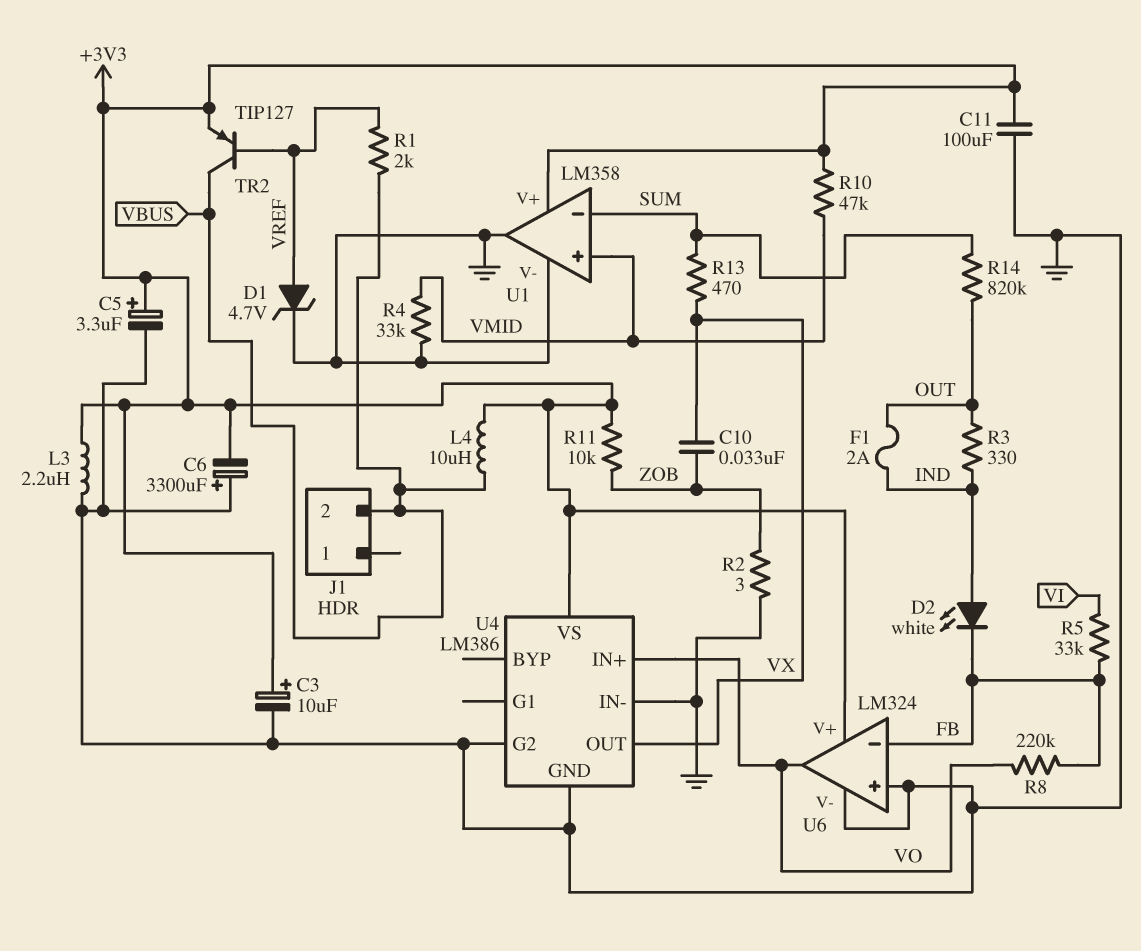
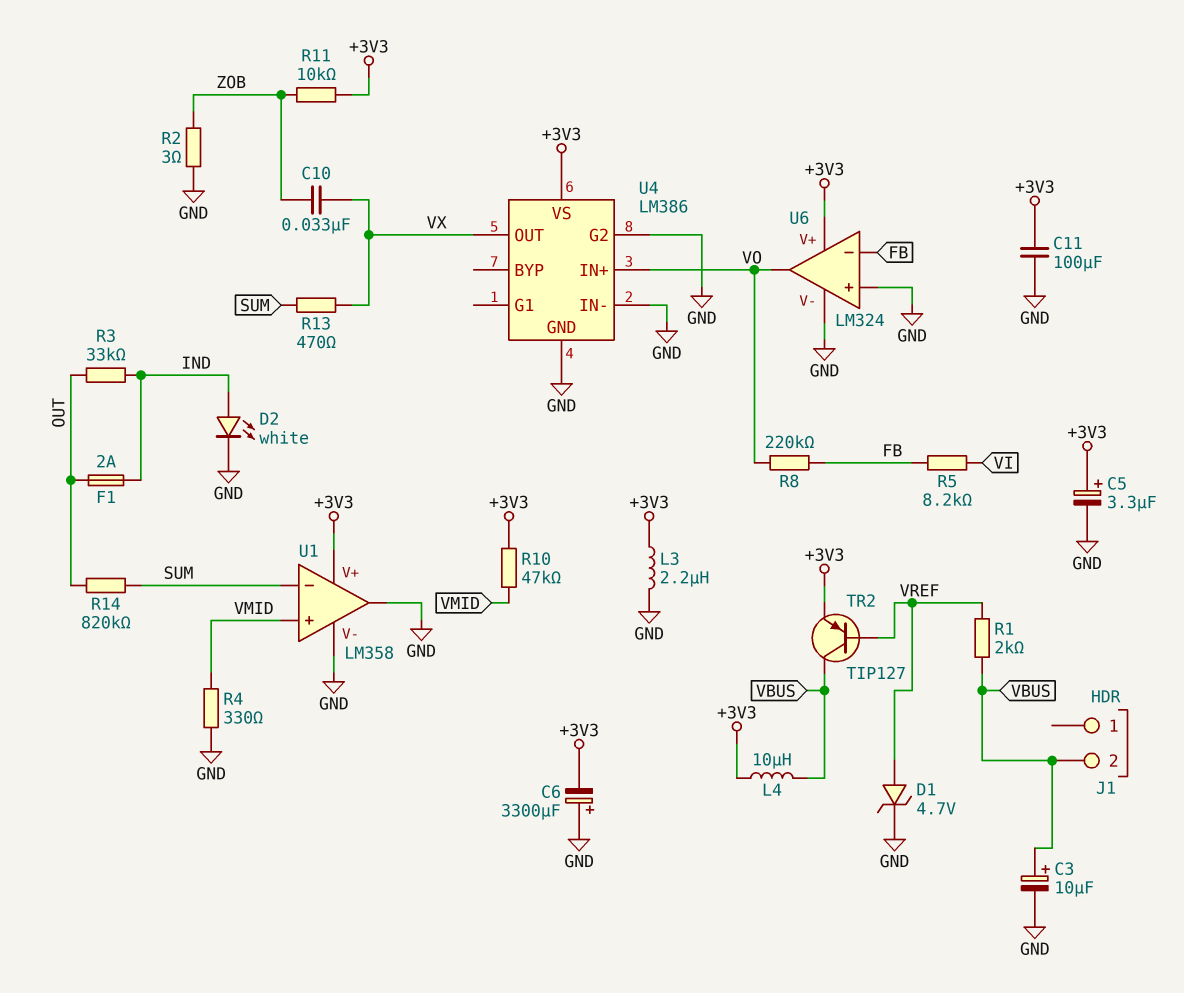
C3: 10uF (plus +3V3, minus GND) -> 10uF (plus VBUS, minus GND)
D2: LED white (A IND, K FB) -> LED white (A IND, K GND)
R3: 330 (IND, OUT) -> 33k (IND, OUT)
R4: 33k (GND, VMID) -> 330 (GND, VMID)
R5: 33k (FB, VI) -> 8.2k (FB, VI)

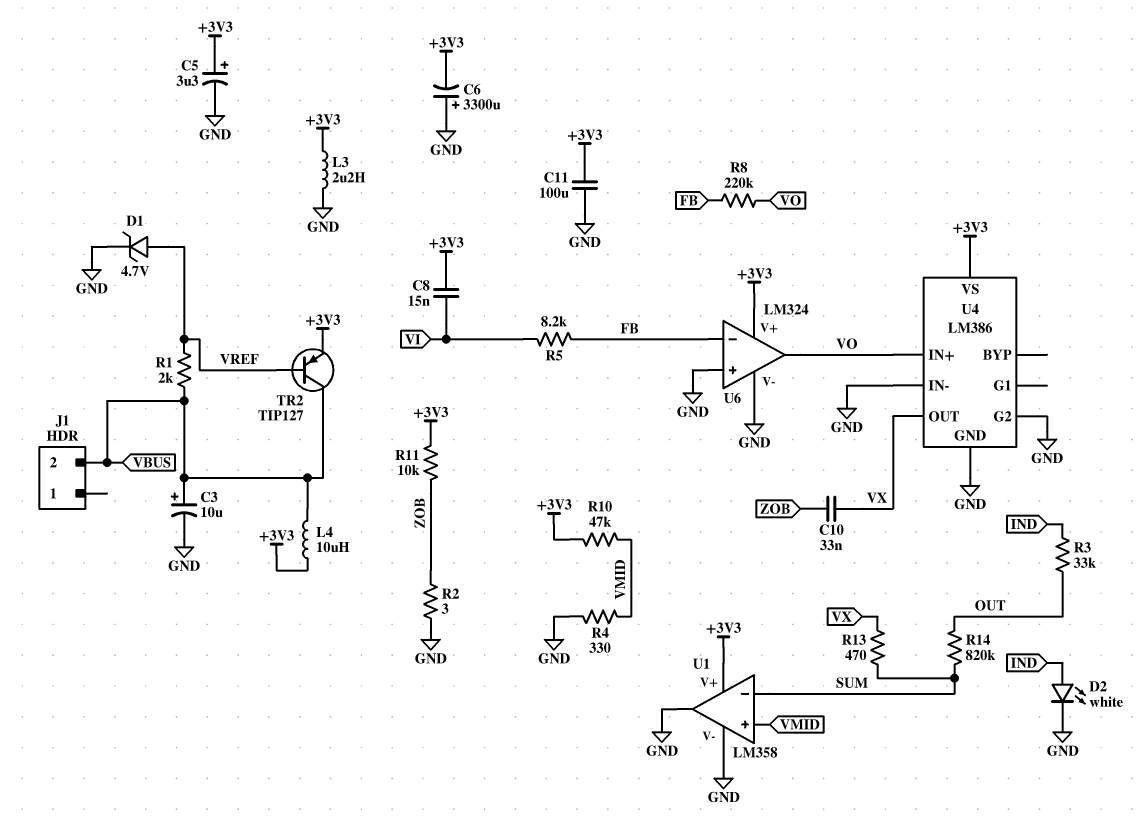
C8: none -> 15nF (+3V3, VI)
F1: 2A (IND, OUT) -> none

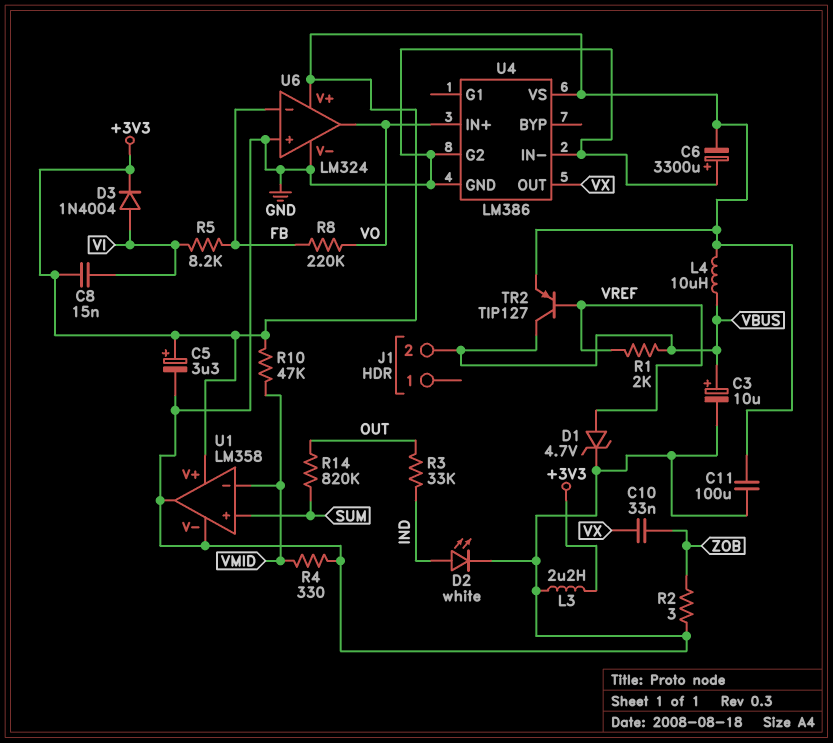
D3: none -> diode 1N4004 (A VI, K +3V3)
R11: 10k (+3V3, ZOB) -> none
R13: 470 (SUM, VX) -> none
U1 pin in+: VMID -> SUM
U1 pin in-: SUM -> VMID

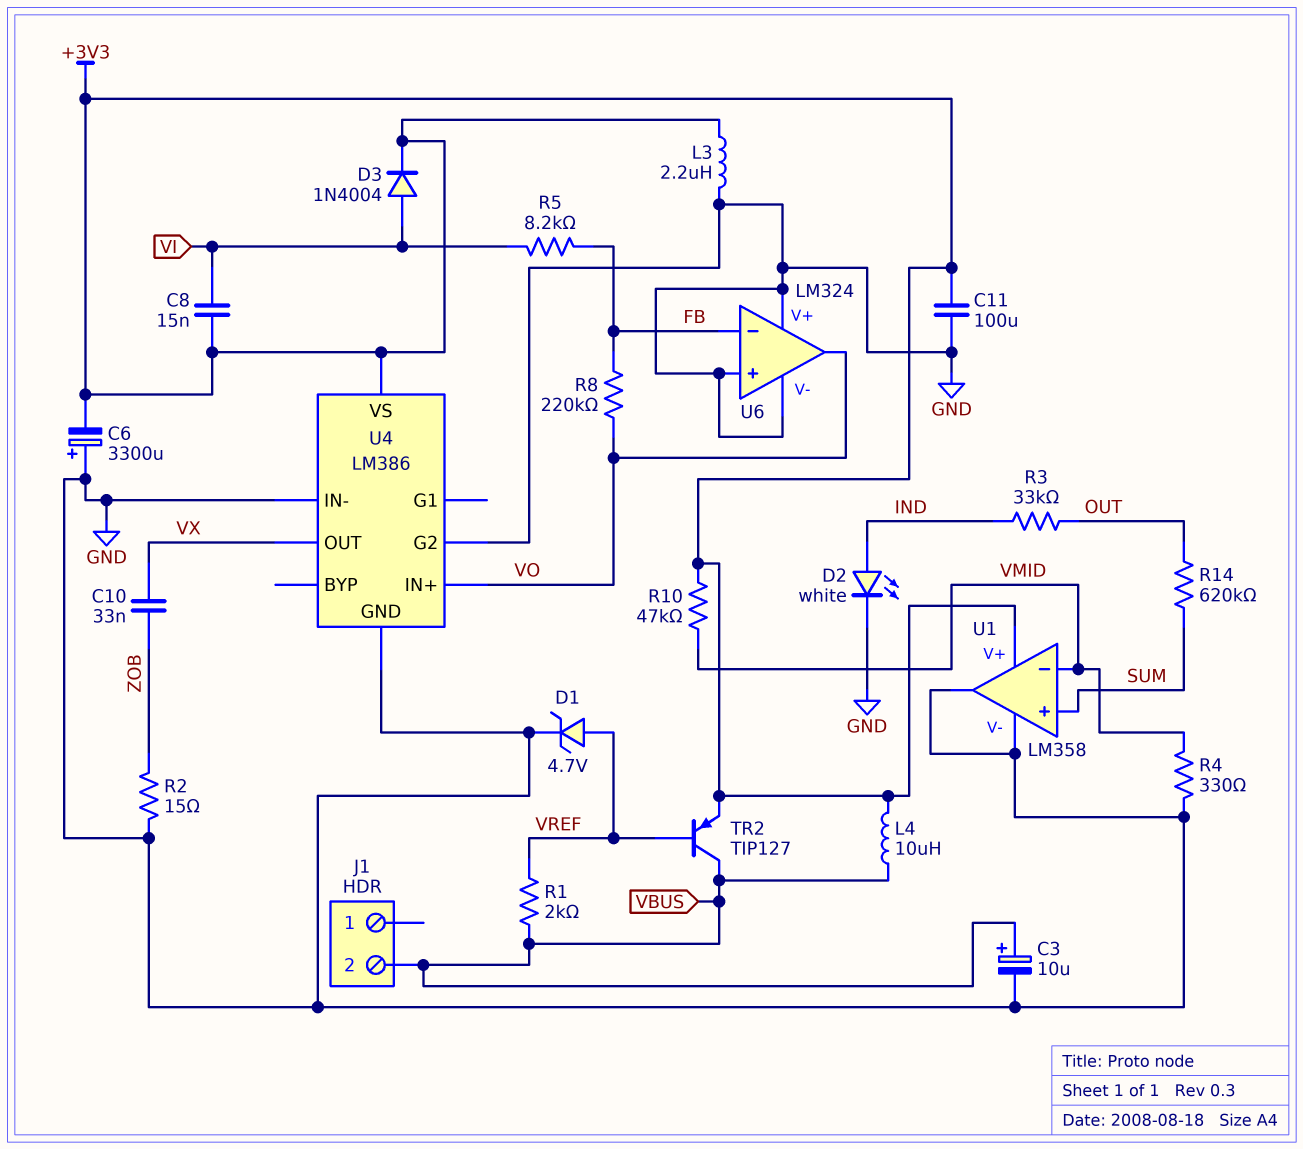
C5: 3.3uF (plus +3V3, minus GND) -> none
R2: 3 (GND, ZOB) -> 15 (GND, ZOB)
R14: 820k (OUT, SUM) -> 620k (OUT, SUM)
U6 pin V+: +3V3 -> GND

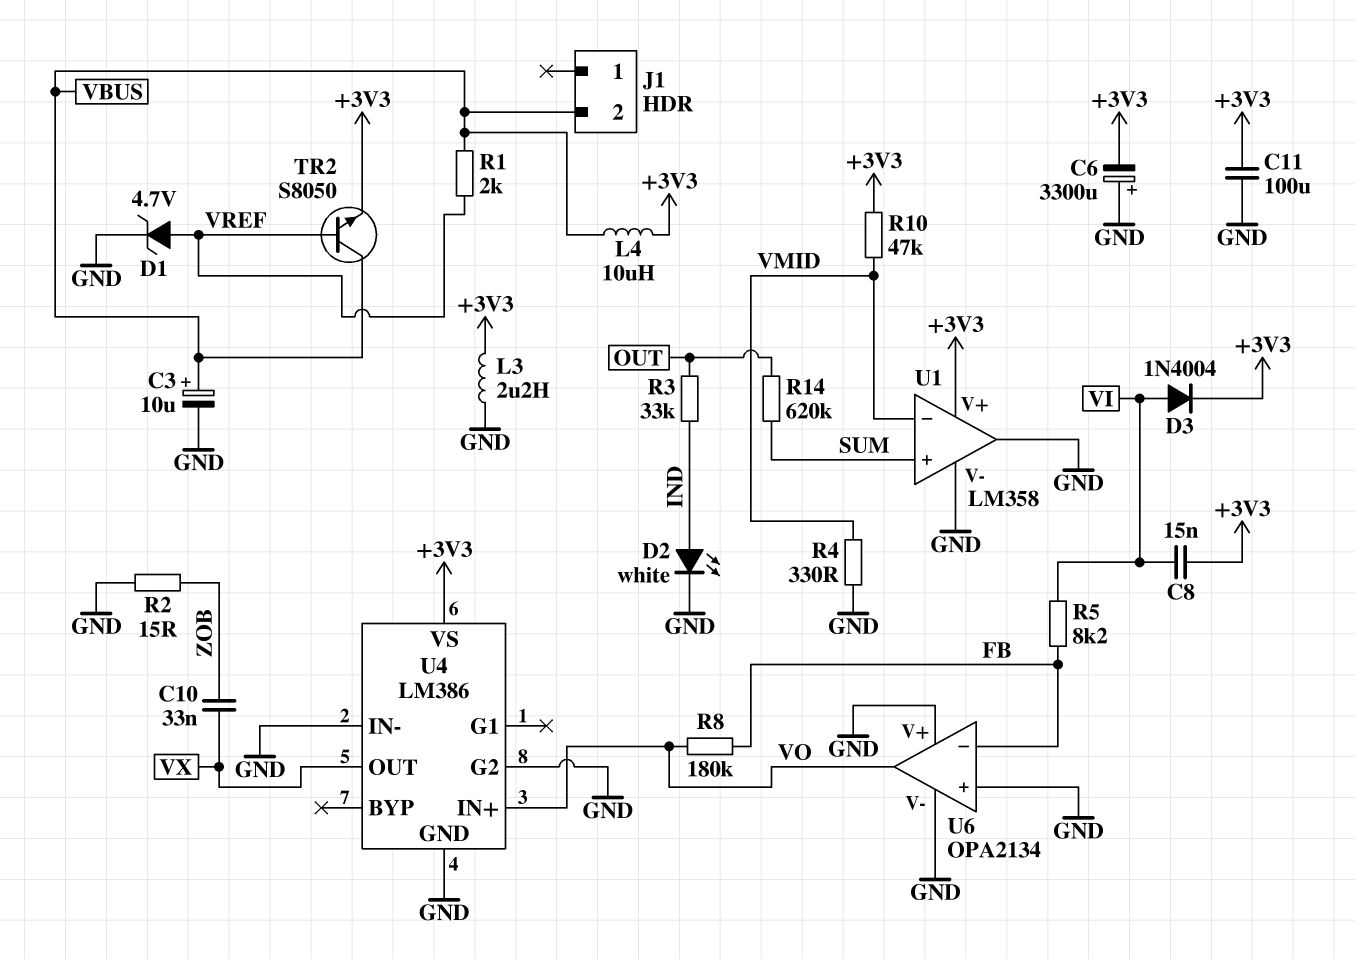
R8: 220k (FB, VO) -> 180k (FB, VO)
TR2: PNP TIP127 (B VREF, C VBUS, E +3V3) -> NPN S8050 (B VREF, C VBUS, E +3V3)
U6: LM324 -> OPA2134

